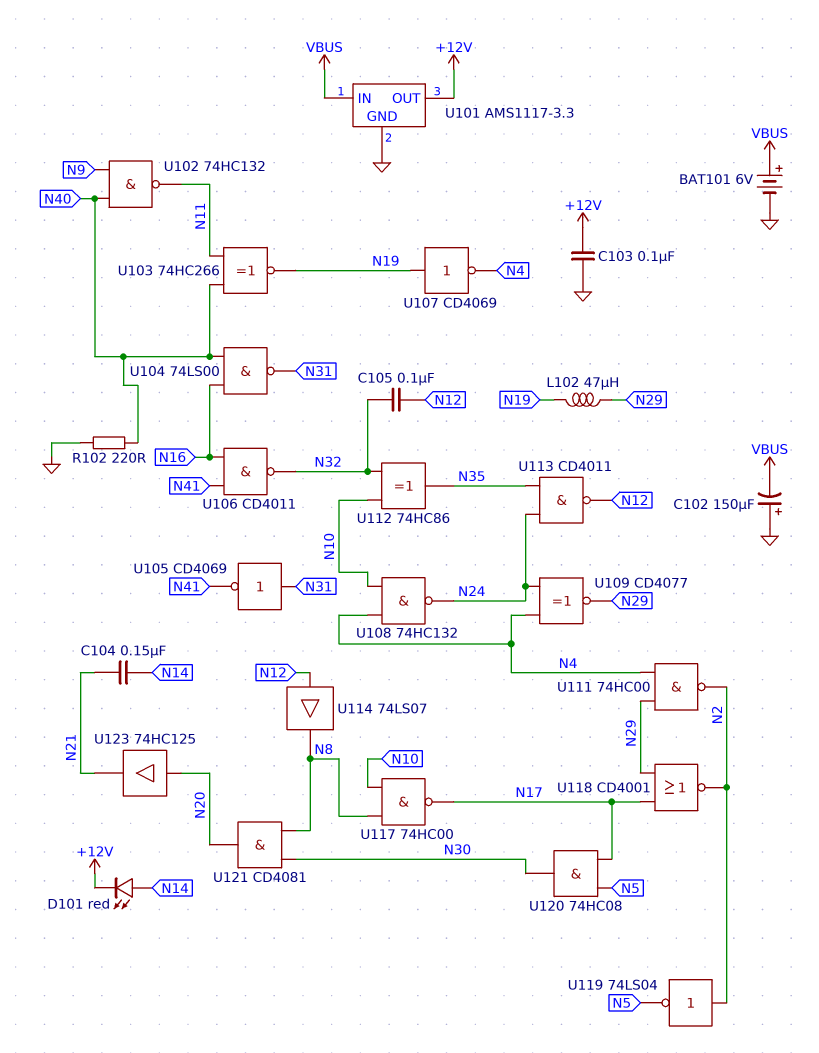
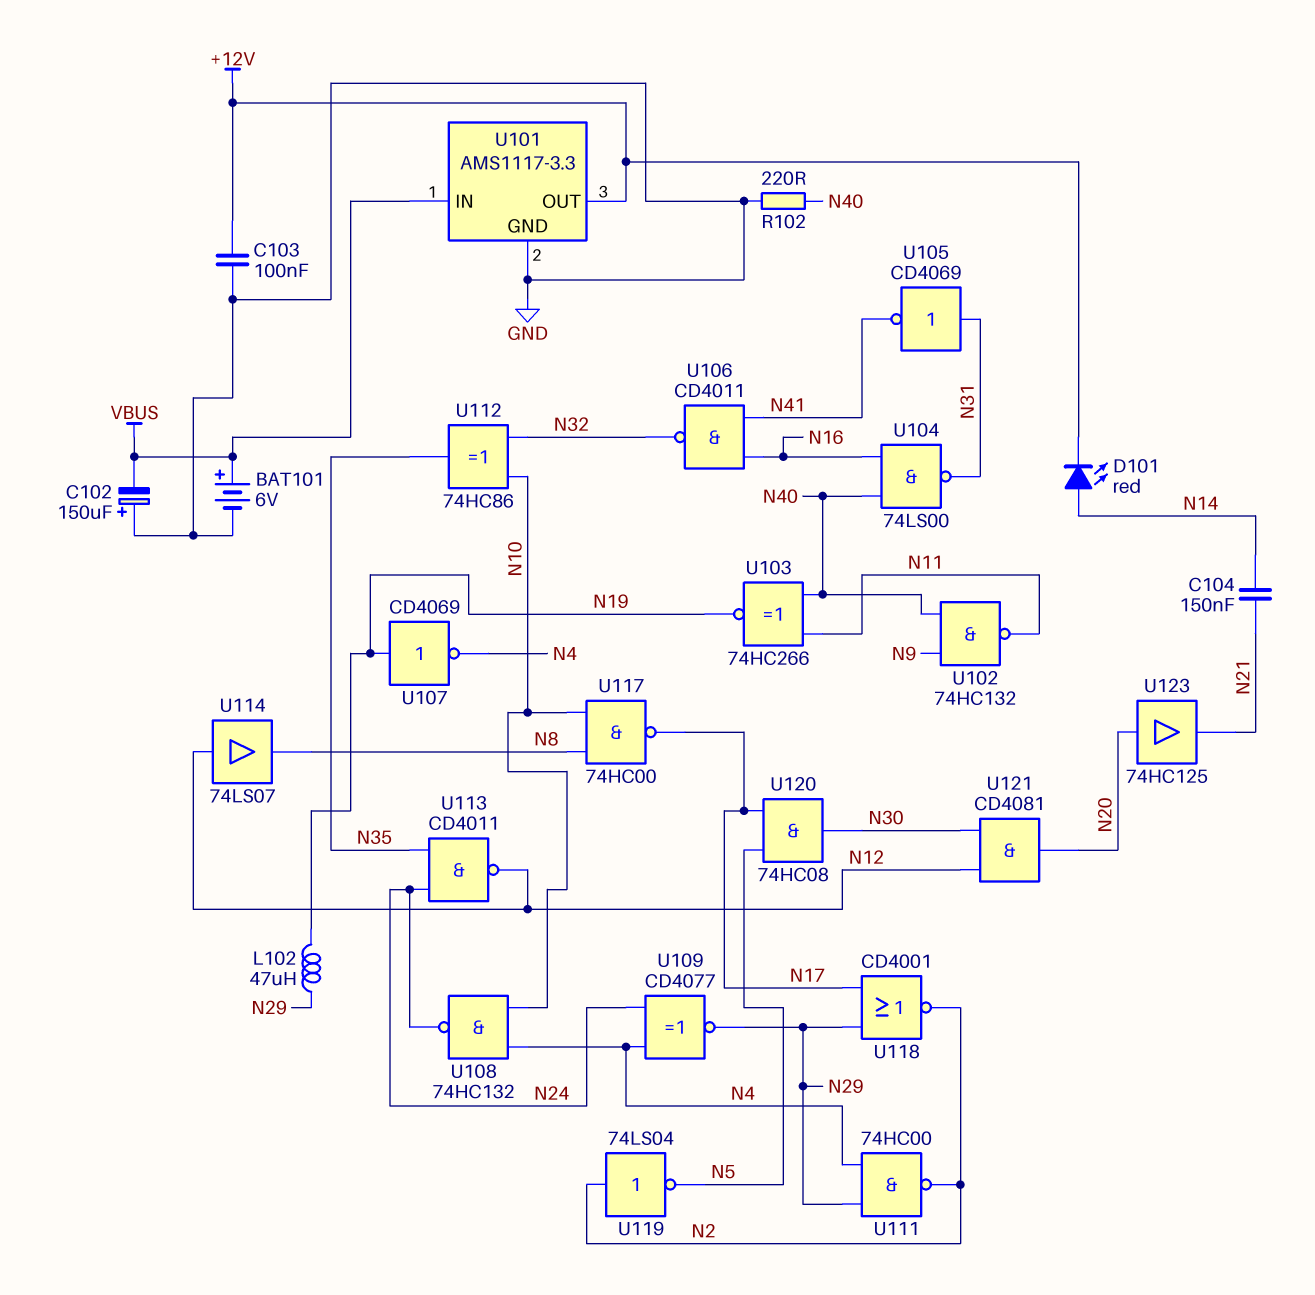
C105: 100nF (N12, N32) -> none
U121: AND CD4081 (in N8, in N30, out N20) -> AND CD4081 (in N12, in N30, out N20)

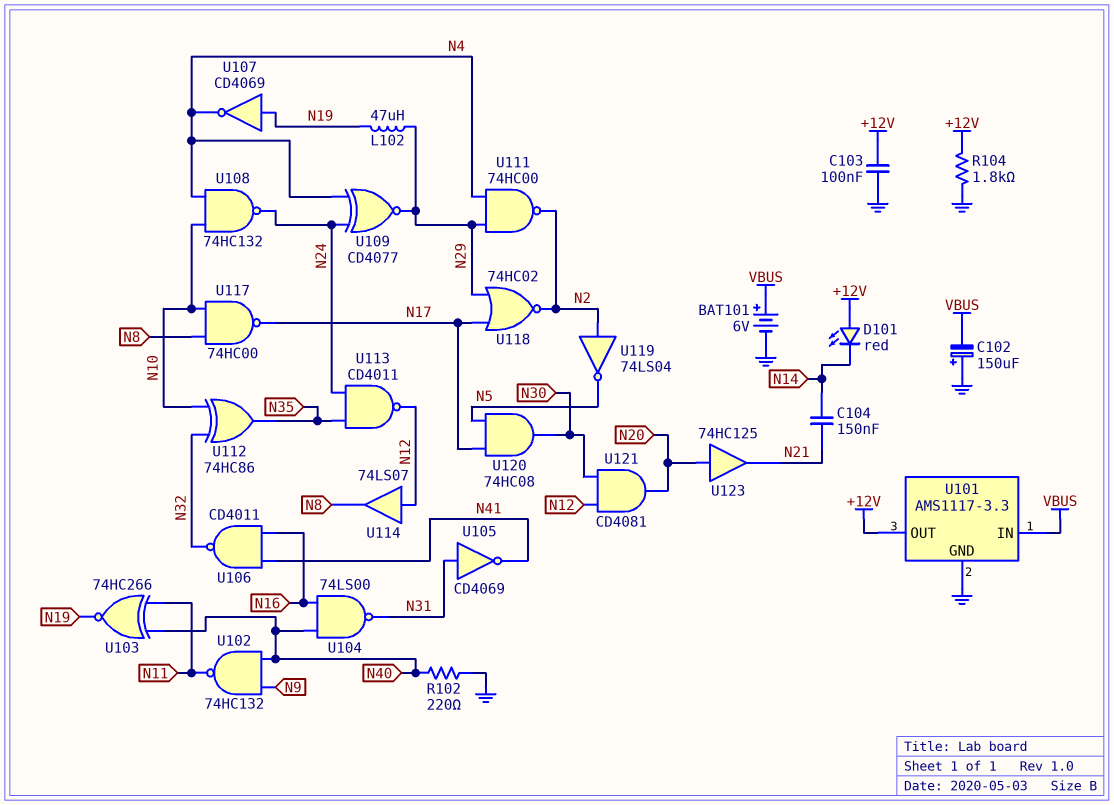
D101: LED red (A N14, K +12V) -> LED red (A +12V, K N14)
R104: none -> 1.8k (+12V, GND)
U118: NOR CD4001 (in N17, in N29, out N2) -> NOR 74HC02 (in N17, in N29, out N2)

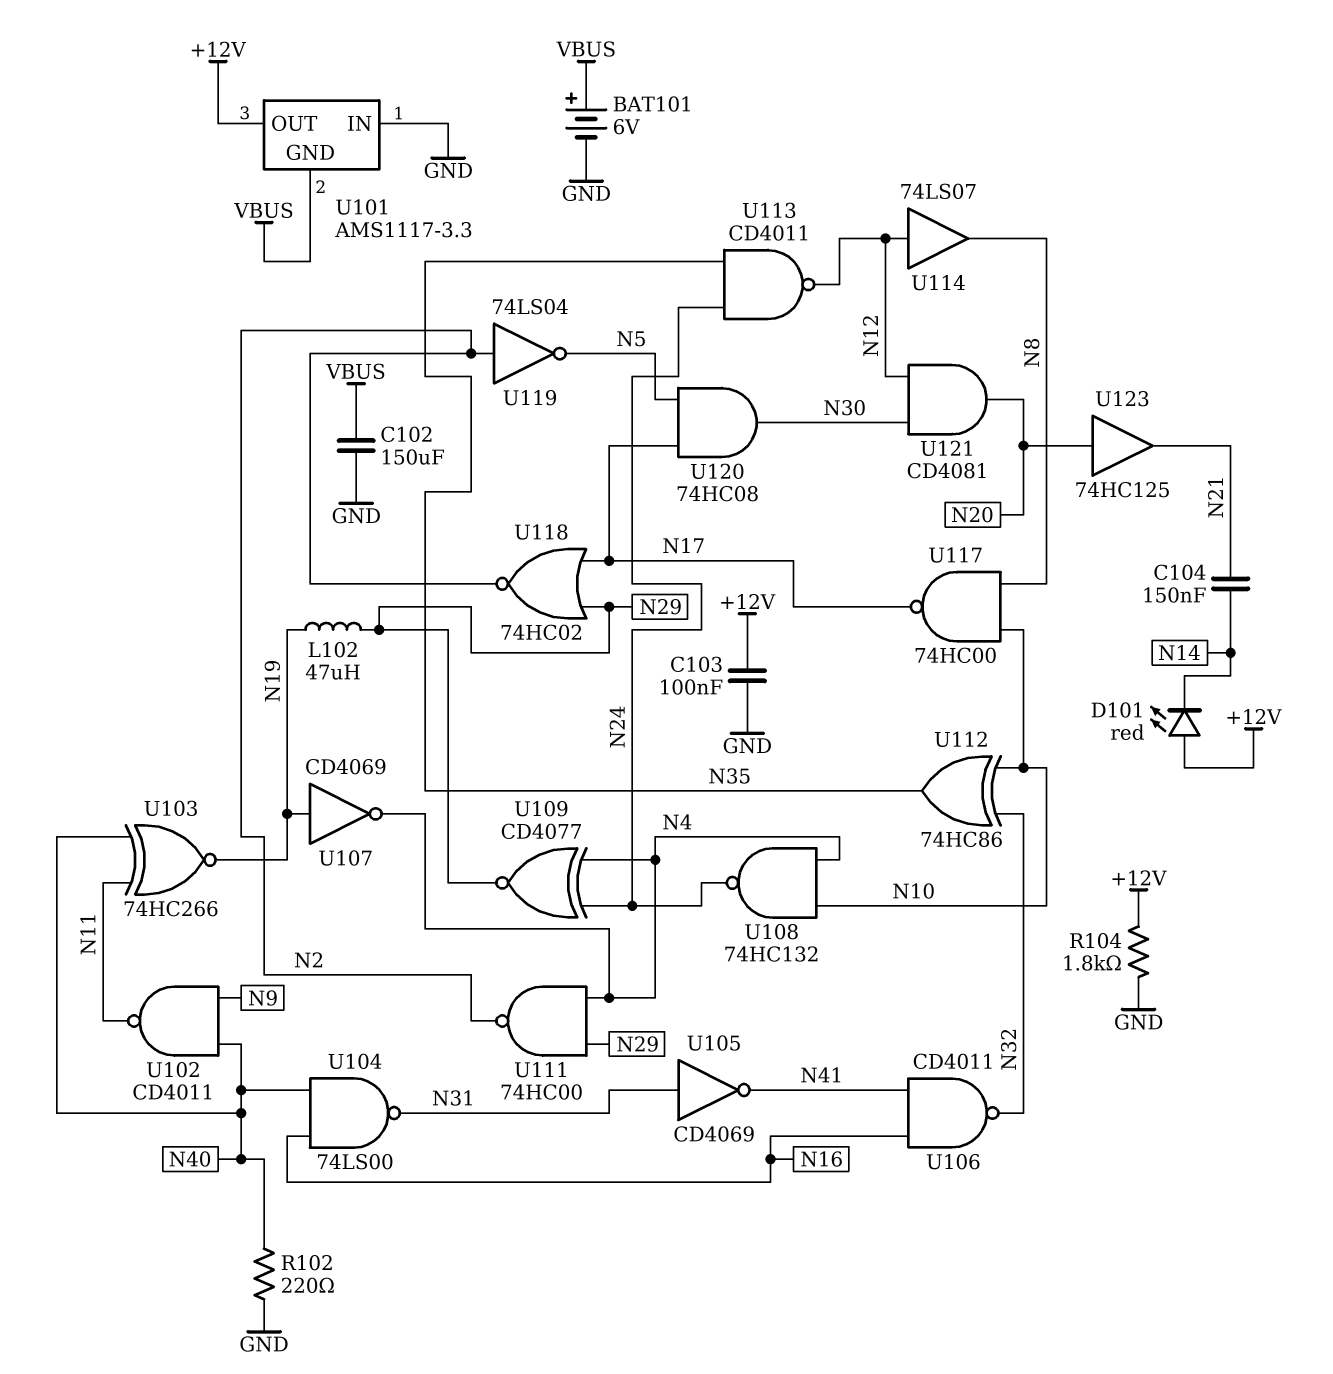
C102: 150uF (plus GND, minus VBUS) -> 150uF (GND, VBUS)
U101 pin GND: GND -> VBUS
U101 pin IN: VBUS -> GND
U102: NAND 74HC132 (in N9, in N40, out N11) -> NAND CD4011 (in N9, in N40, out N11)

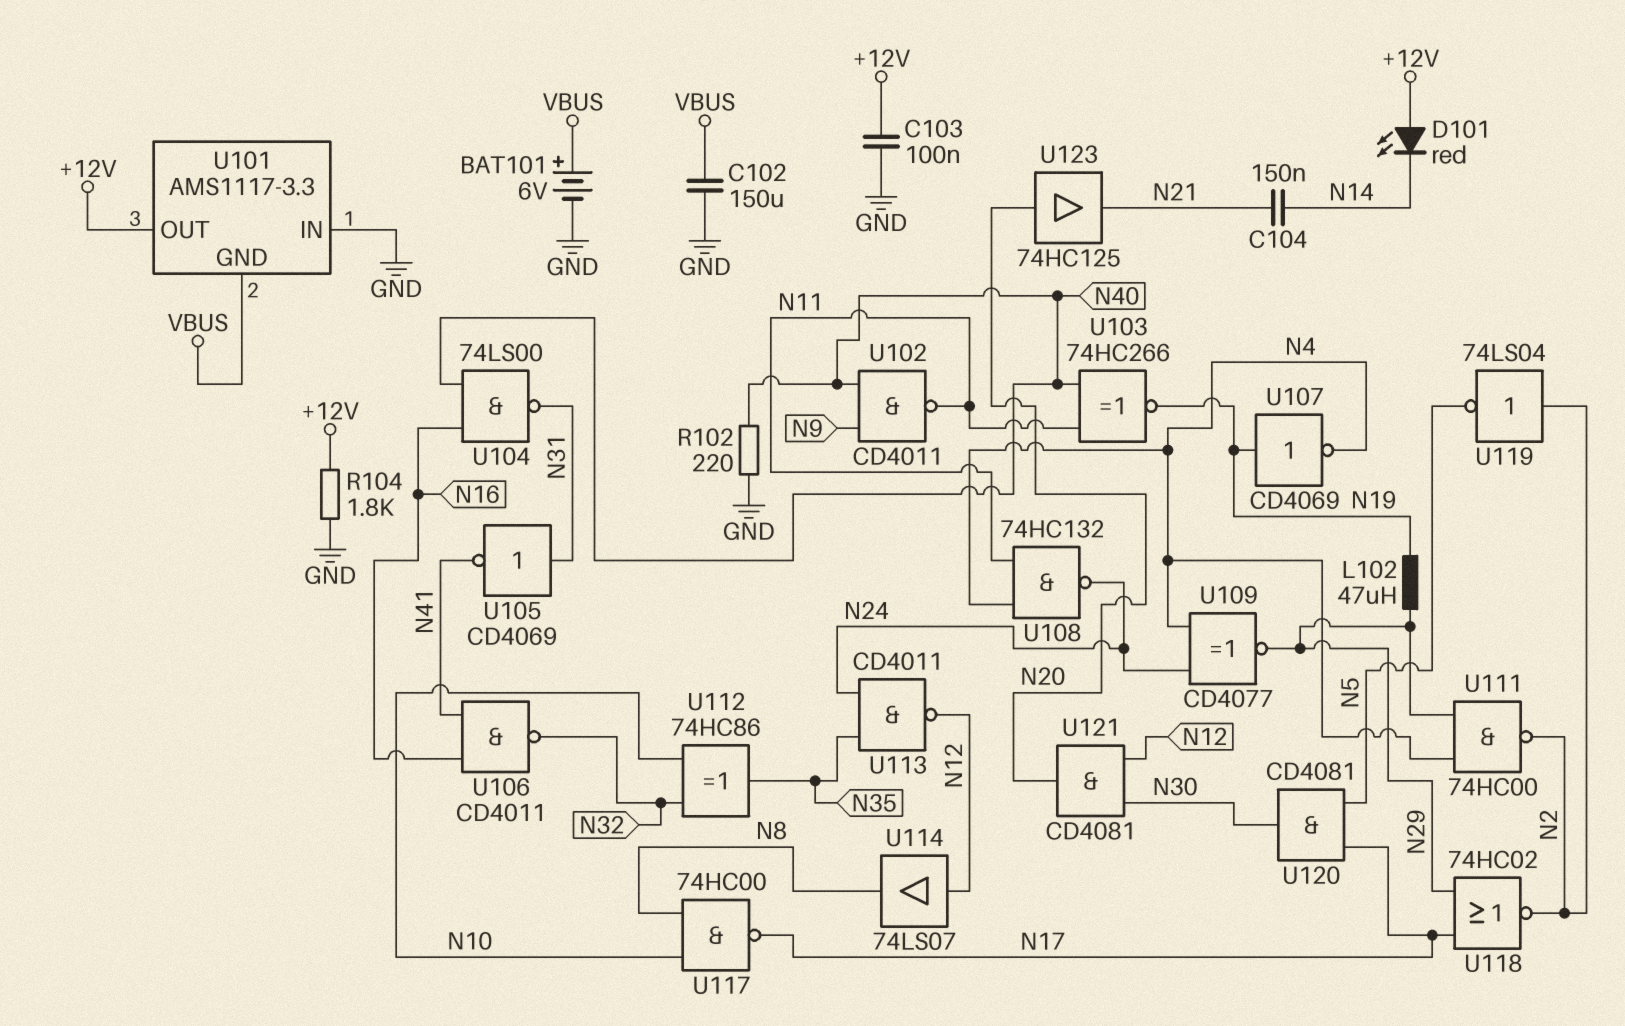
U108: NAND 74HC132 (in N4, in N10, out N24) -> NAND 74HC132 (in N4, in N11, out N24)
U120: AND 74HC08 (in N5, in N17, out N30) -> AND CD4081 (in N5, in N17, out N30)

